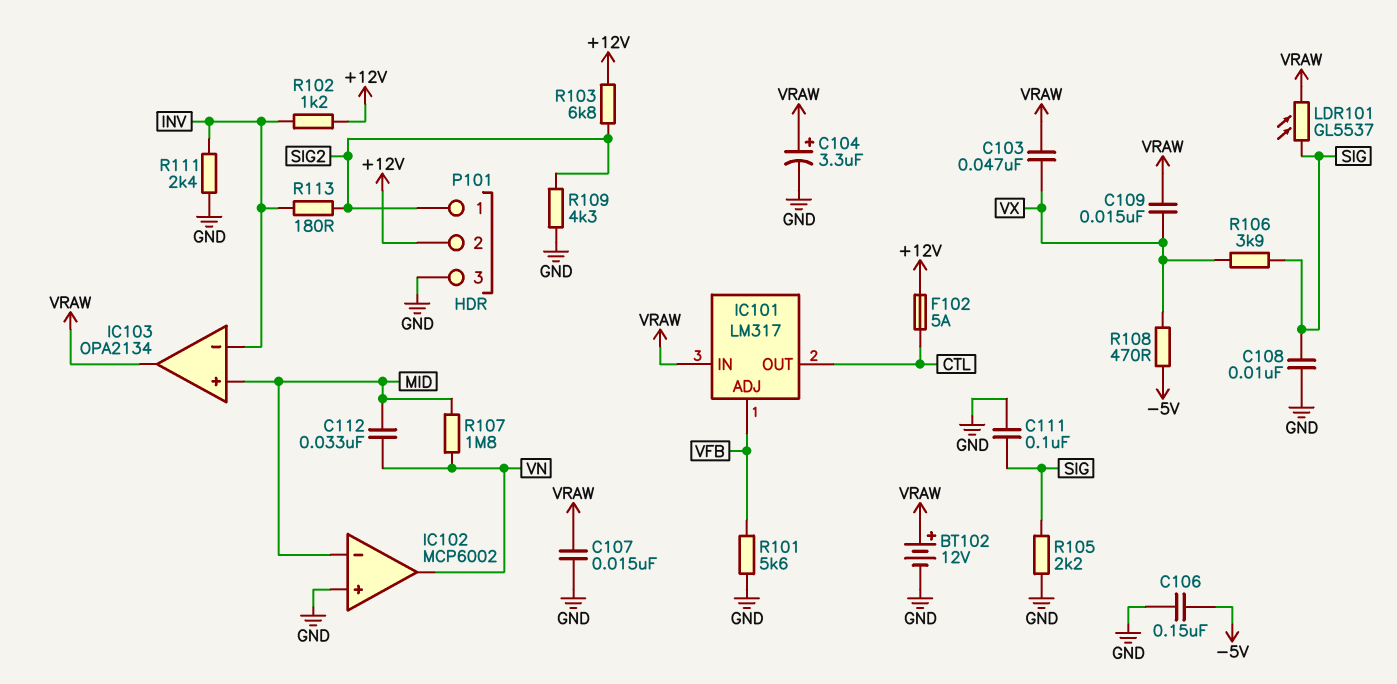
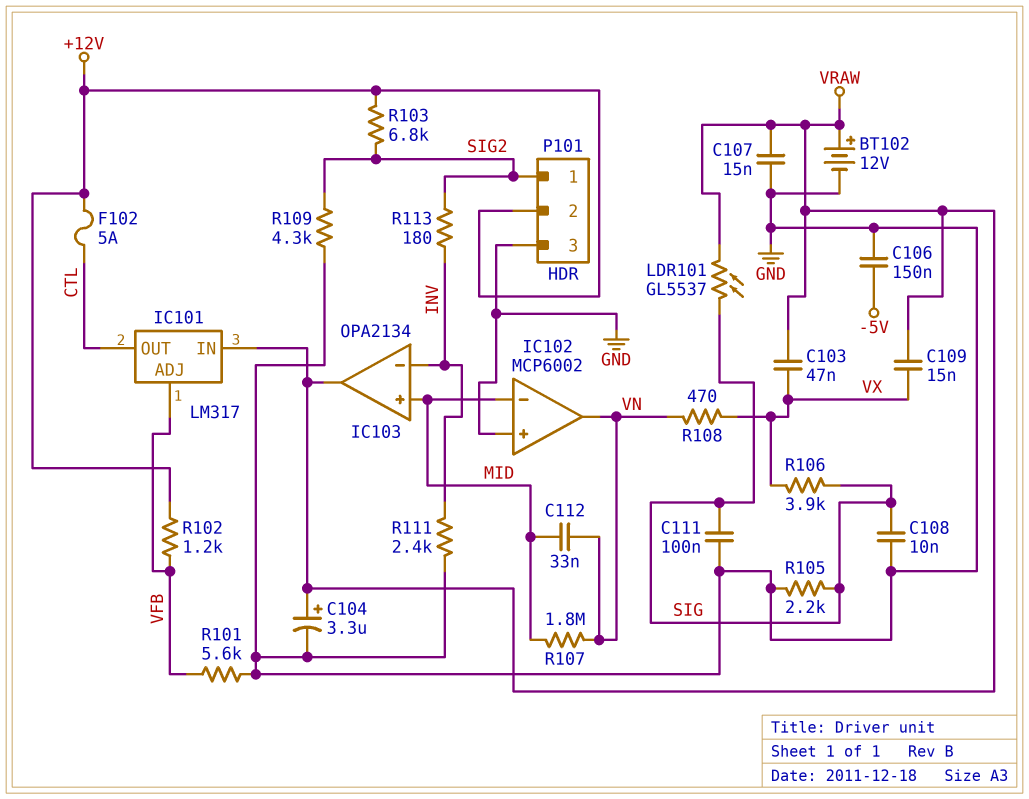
R102: 1.2k (+12V, INV) -> 1.2k (+12V, VFB)
R108: 470 (-5V, VX) -> 470 (VN, VX)

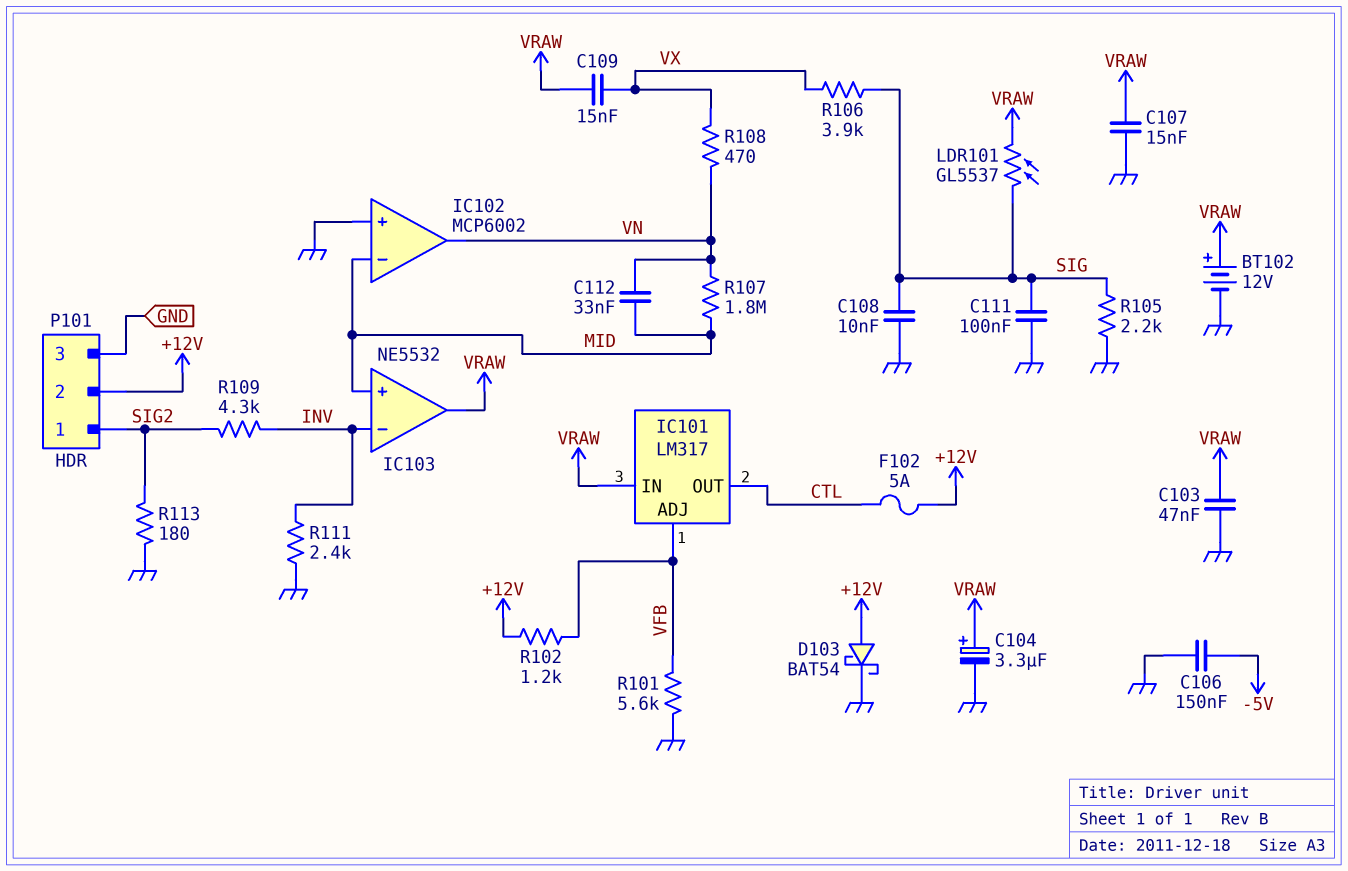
C103: 47nF (VRAW, VX) -> 47nF (GND, VRAW)
D103: none -> schottky BAT54 (A +12V, K GND)
IC103: OPA2134 -> NE5532
R103: 6.8k (+12V, SIG2) -> none
R109: 4.3k (GND, SIG2) -> 4.3k (INV, SIG2)
R113: 180 (INV, SIG2) -> 180 (GND, SIG2)

